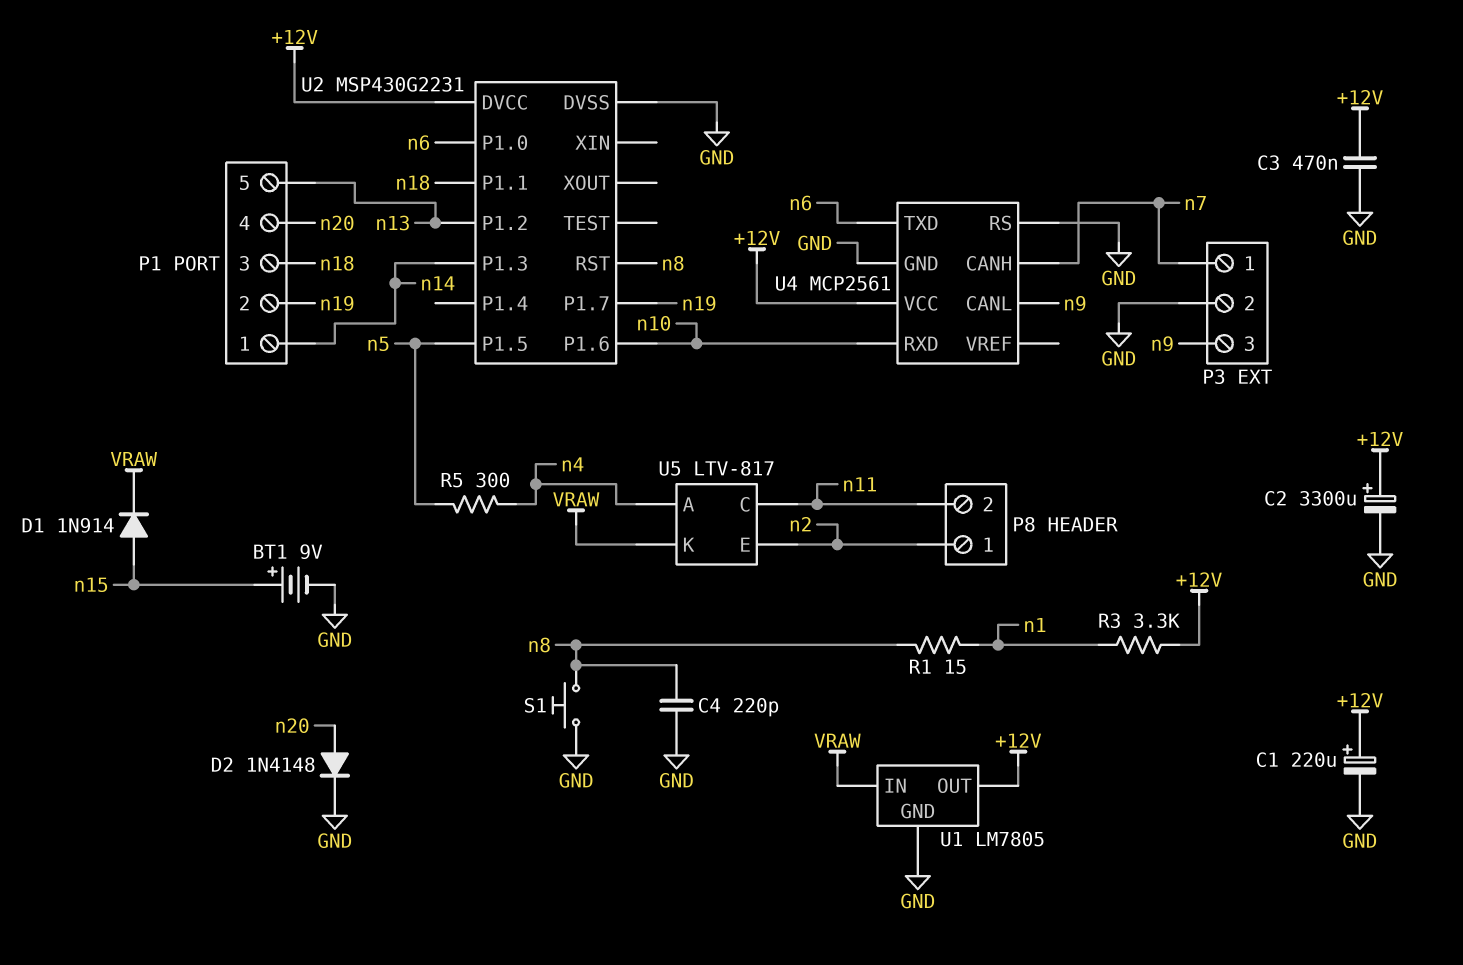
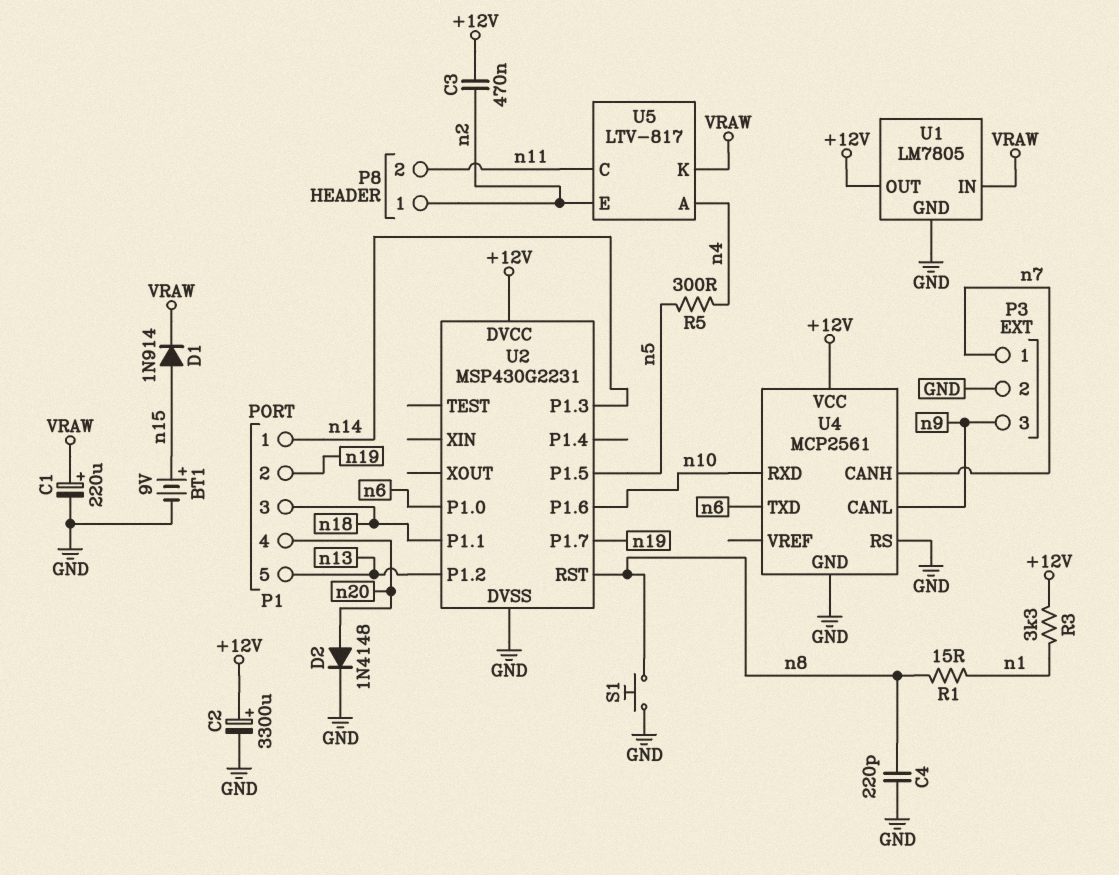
C1: 220uF (plus +12V, minus GND) -> 220uF (plus VRAW, minus GND)
C3: 470nF (+12V, GND) -> 470nF (+12V, n2)

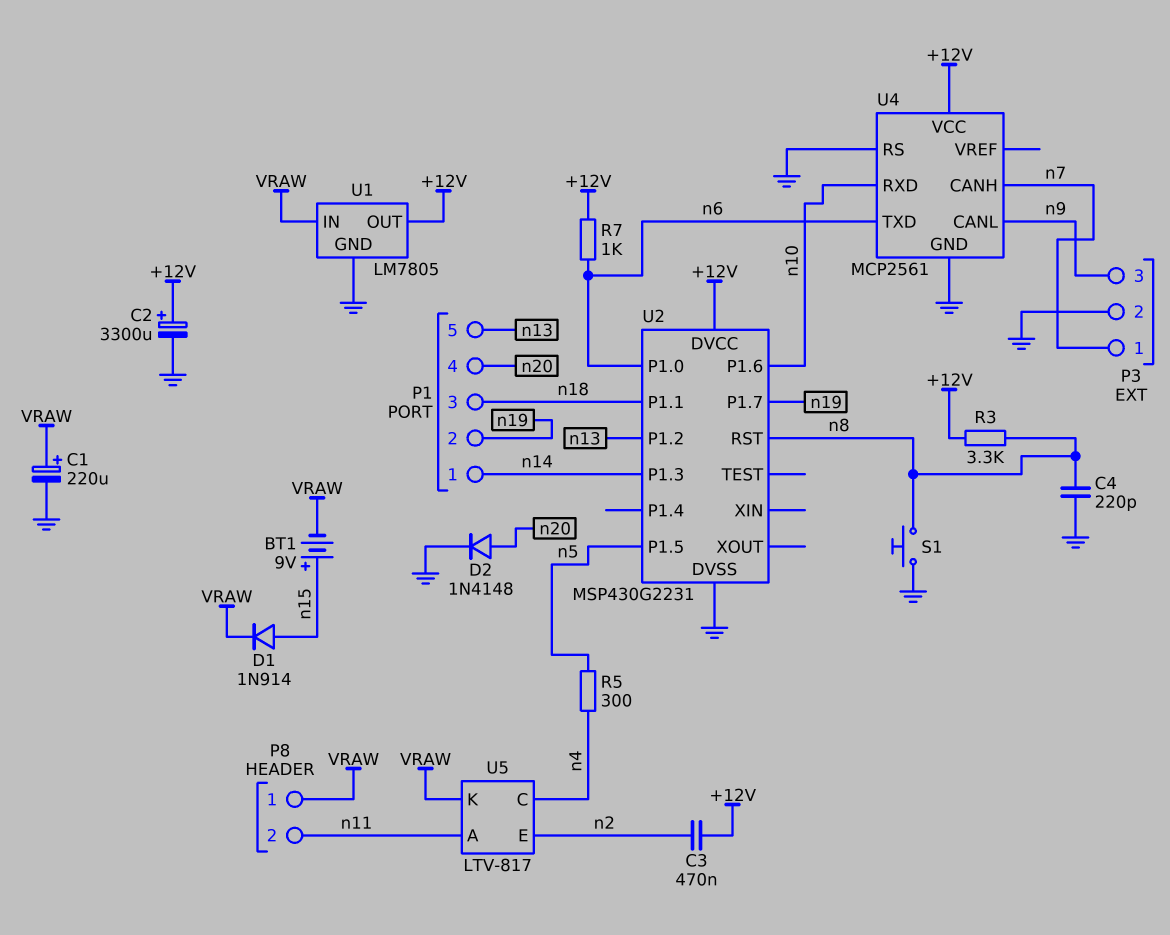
BT1: 9V (plus n15, minus GND) -> 9V (plus n15, minus VRAW)
P8 pin 1: n2 -> VRAW
R1: 15 (n1, n8) -> none
R3: 3.3k (+12V, n1) -> 3.3k (+12V, n8)
R7: none -> 1k (+12V, n6)
U5 pin A: n4 -> n11
U5 pin C: n11 -> n4

